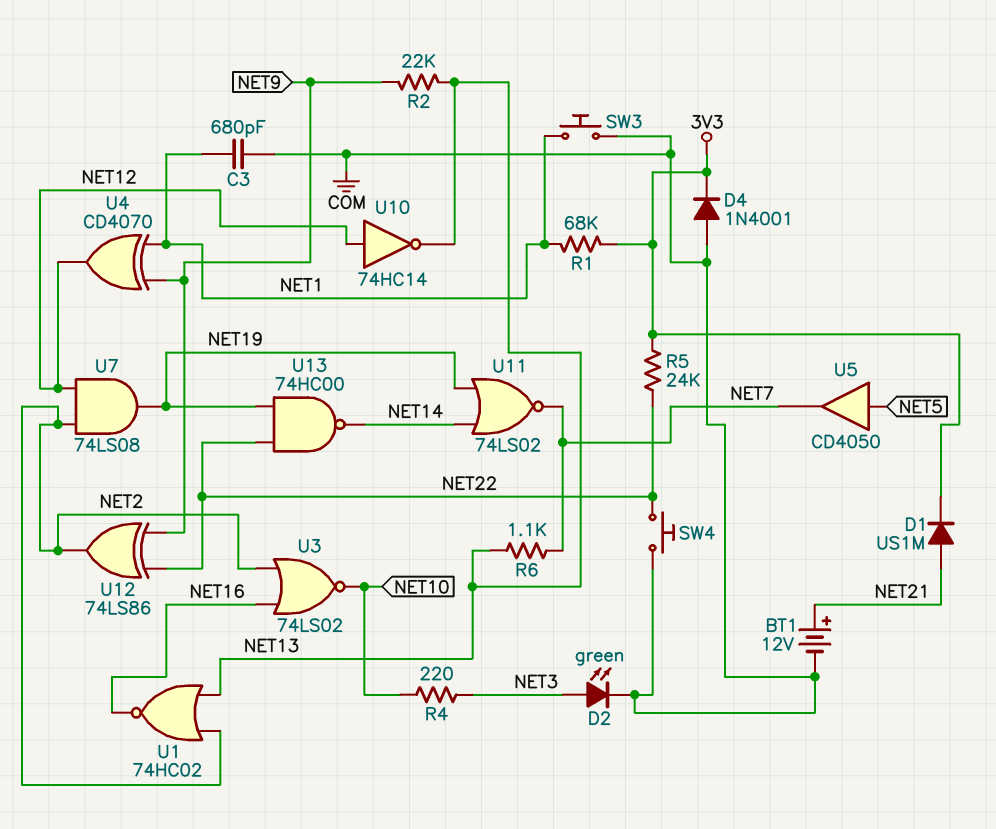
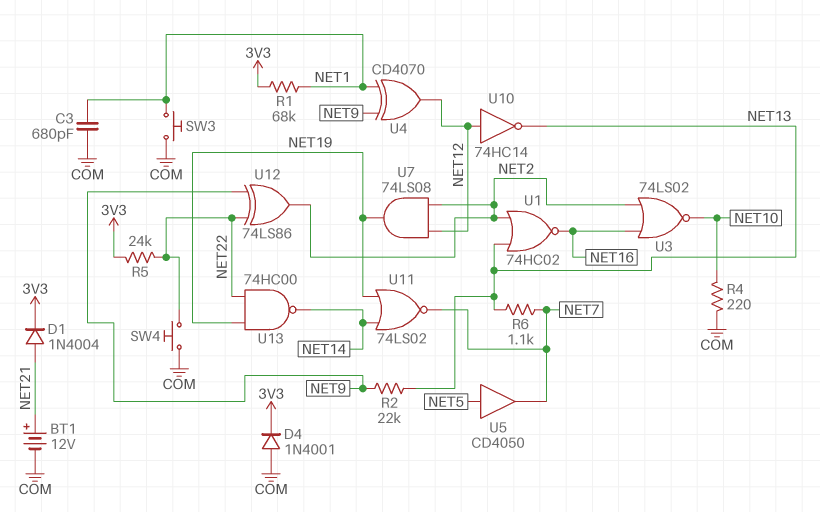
D1: diode US1M (A NET21, K 3V3) -> diode 1N4004 (A NET21, K 3V3)
D2: LED green (A NET3, K COM) -> none
R4: 220 (NET3, NET10) -> 220 (COM, NET10)

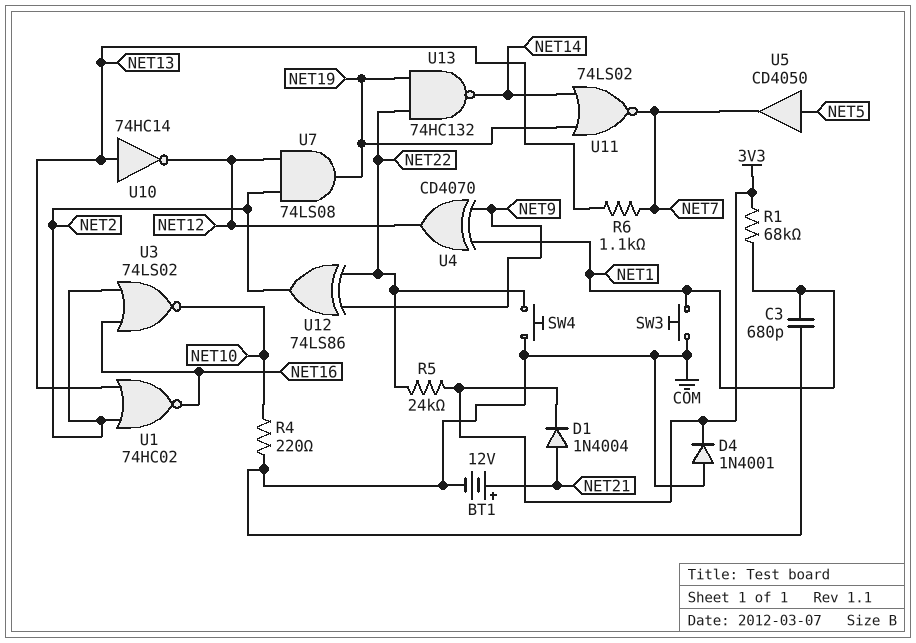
R2: 22k (NET9, NET13) -> none
U10: NOT 74HC14 (in NET12, out NET13) -> NOT 74HC14 (in NET13, out NET12)
U13: NAND 74HC00 (in NET19, in NET22, out NET14) -> NAND 74HC132 (in NET19, in NET22, out NET14)

